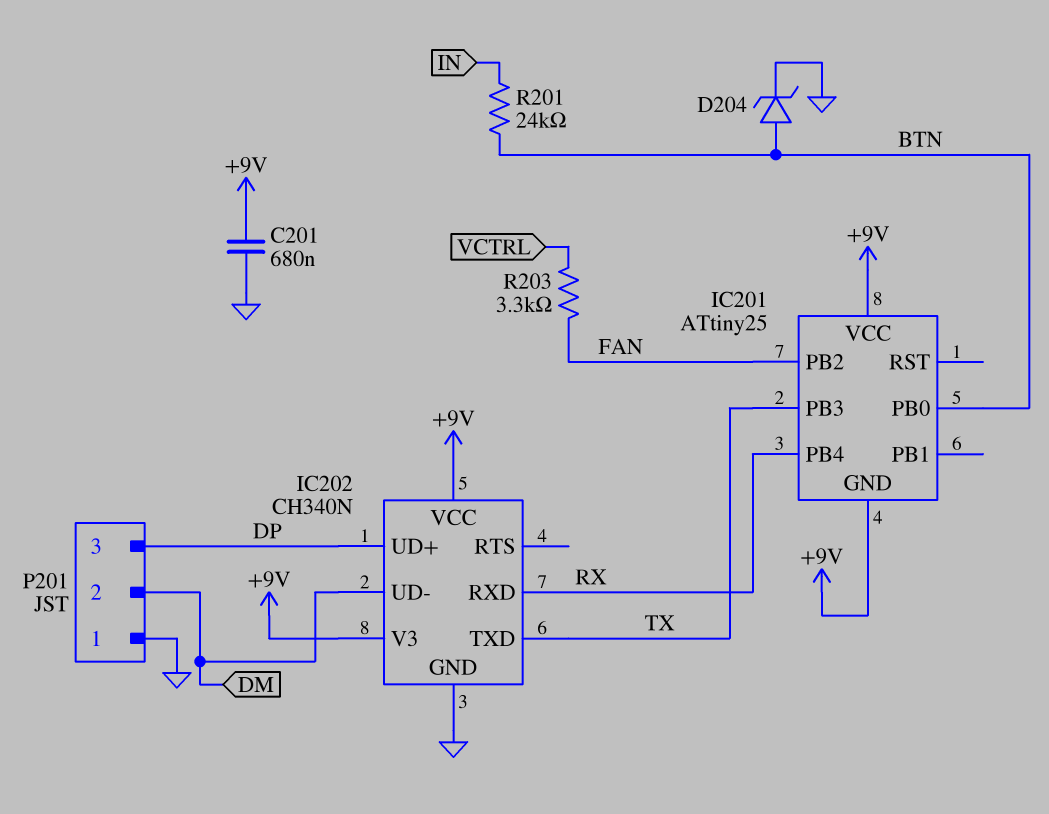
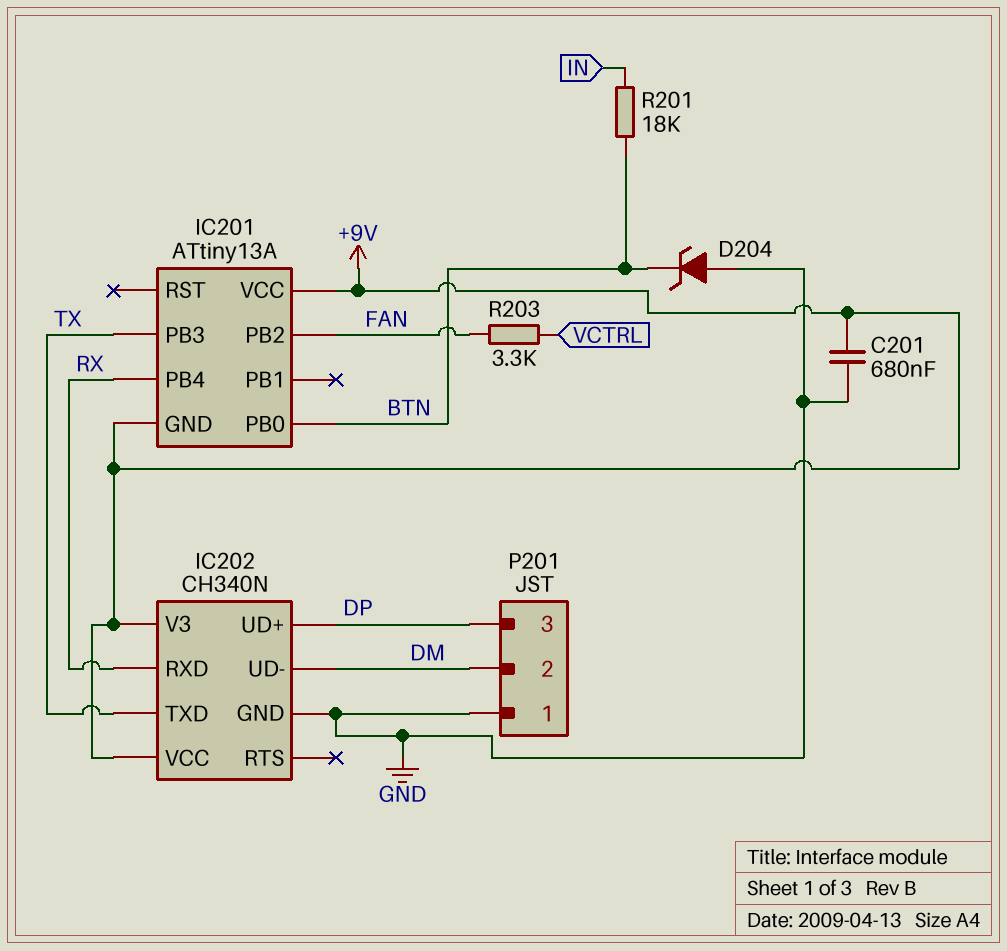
D204: zener (A BTN, K GND) -> zener (A GND, K BTN)
IC201: ATtiny25 -> ATtiny13A
R201: 24k (BTN, IN) -> 18k (BTN, IN)

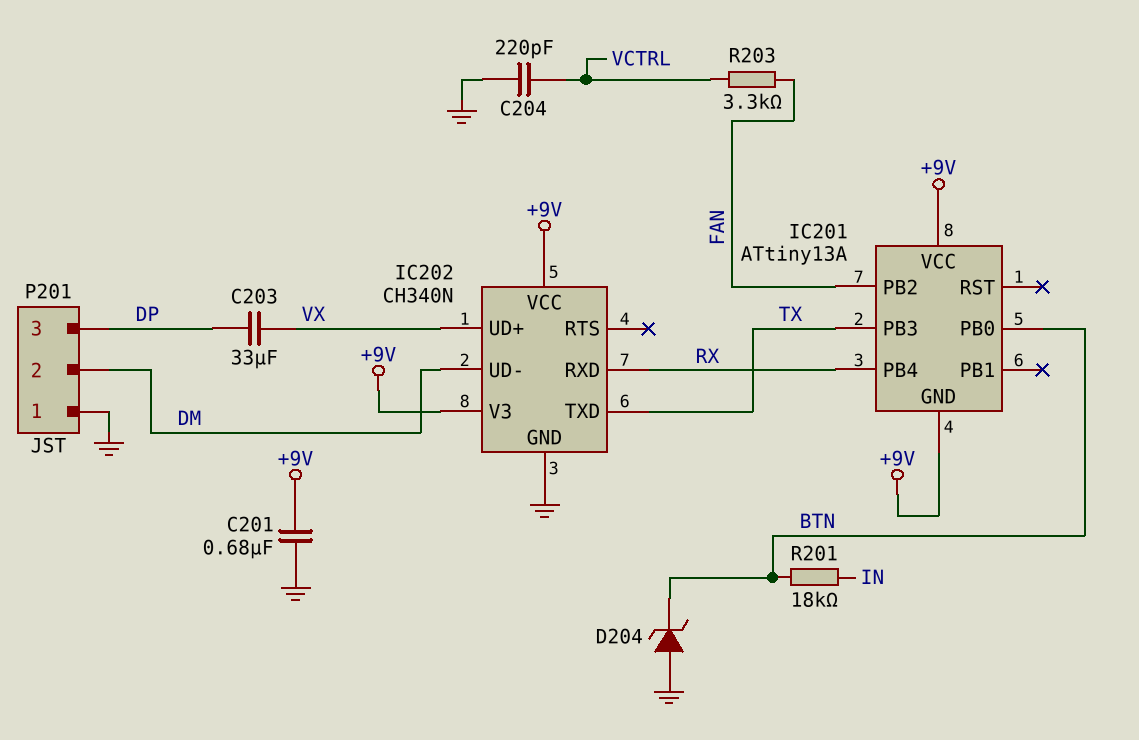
C203: none -> 33uF (DP, VX)
C204: none -> 220pF (GND, VCTRL)
IC202 pin UD+: DP -> VX

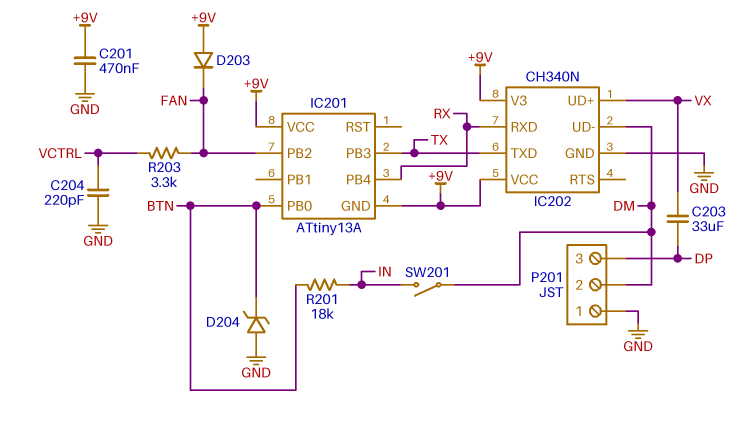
C201: 680nF (+9V, GND) -> 470nF (+9V, GND)
D203: none -> diode (A +9V, K FAN)
SW201: none -> switch (DM, IN)

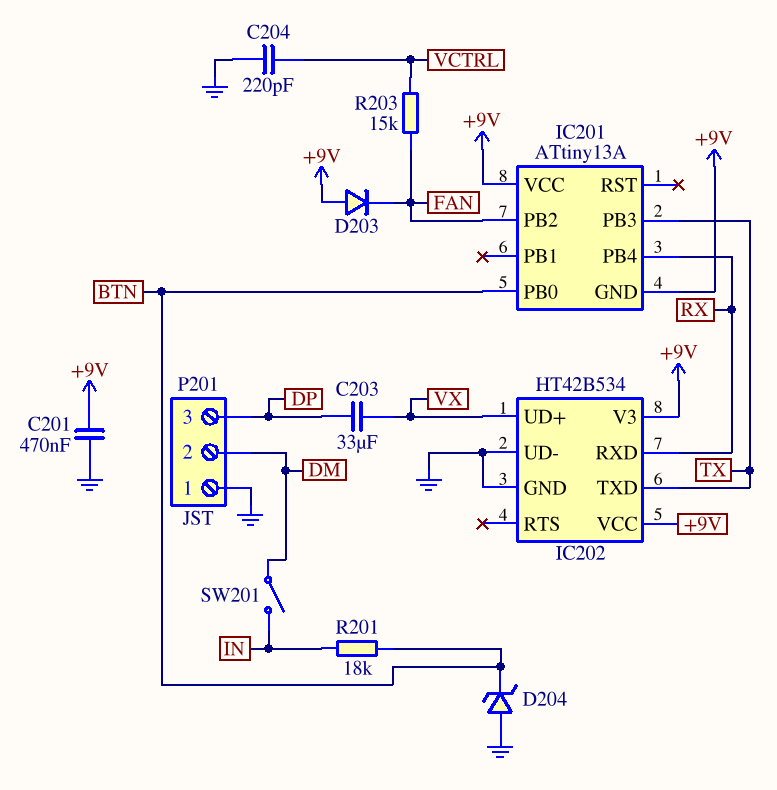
IC202: CH340N -> HT42B534
IC202 pin UD-: DM -> GND
R203: 3.3k (FAN, VCTRL) -> 15k (FAN, VCTRL)

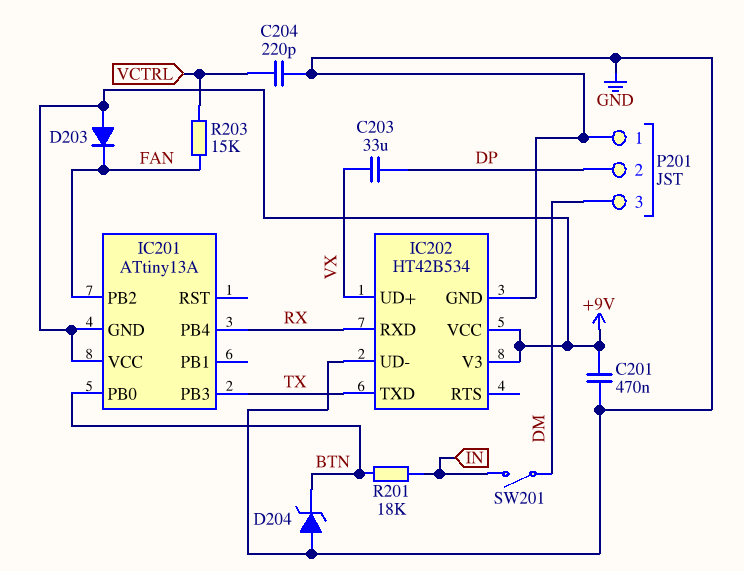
P201 pin 2: DM -> DP
P201 pin 3: DP -> DM

